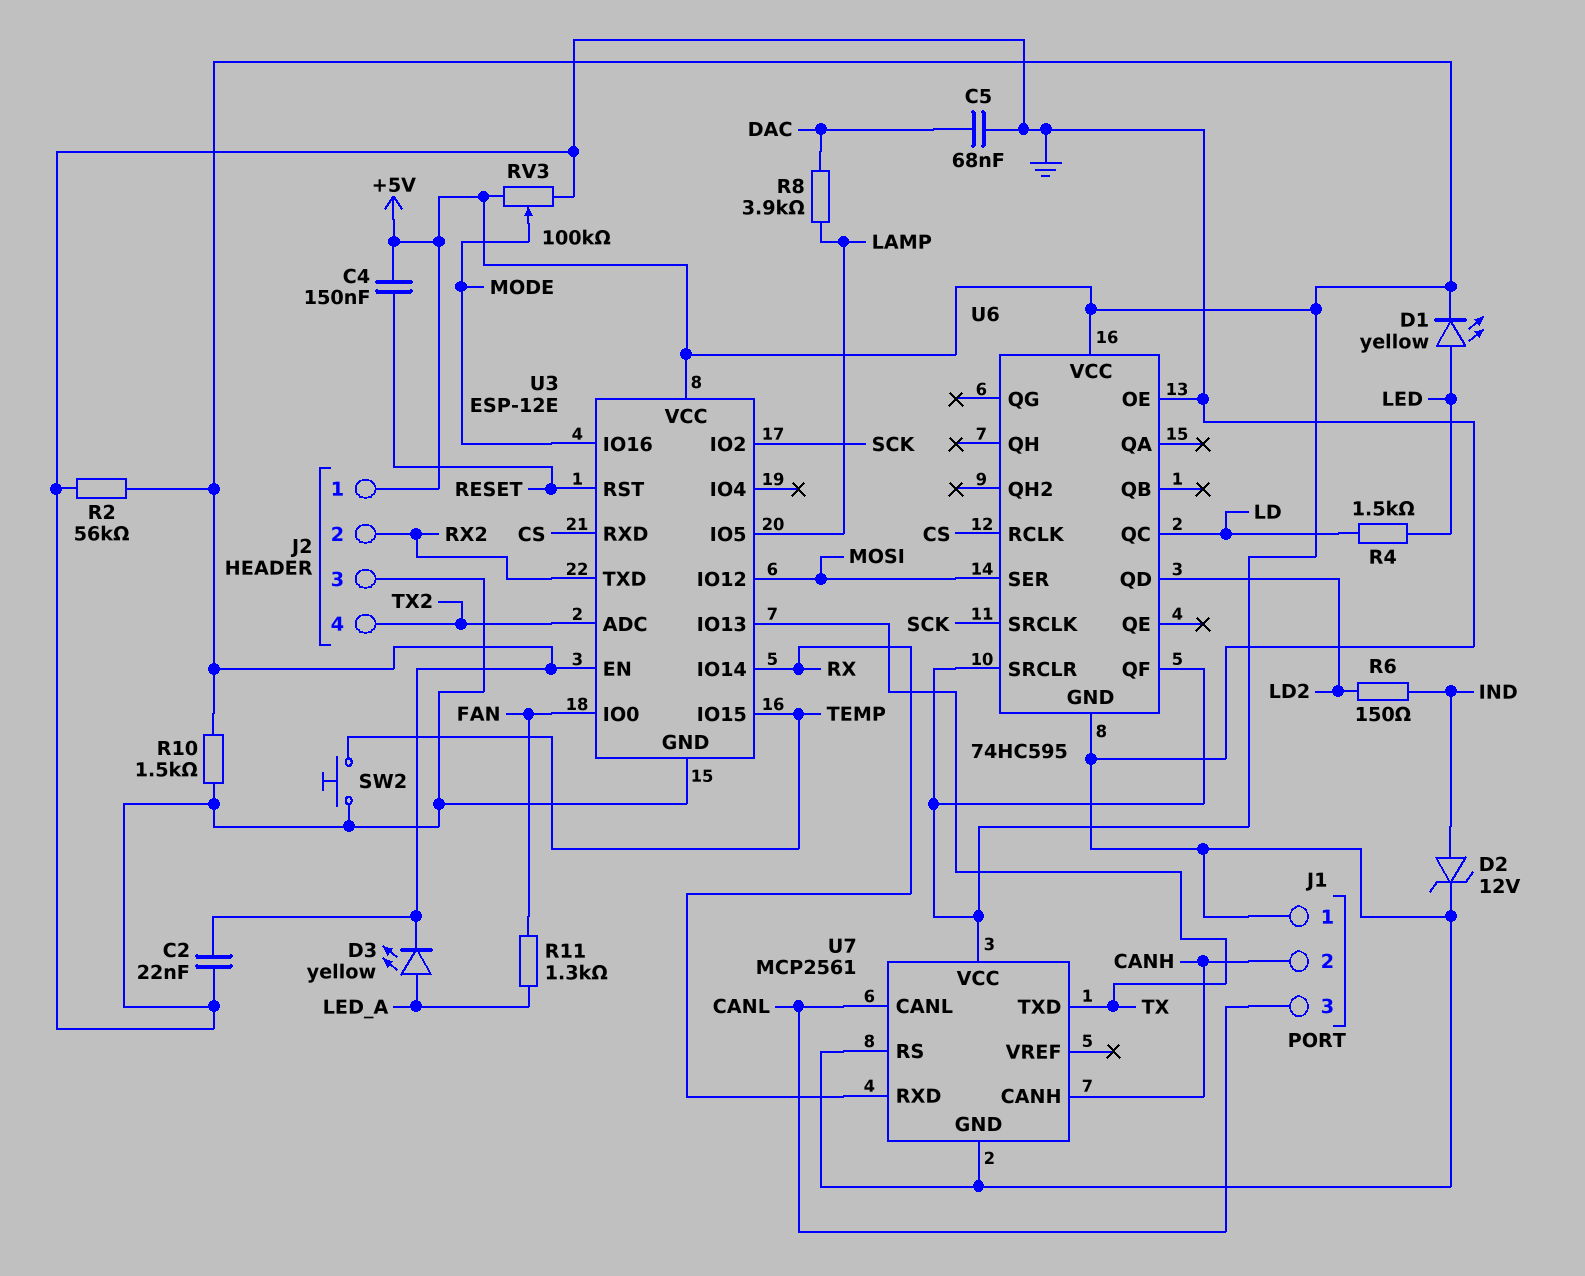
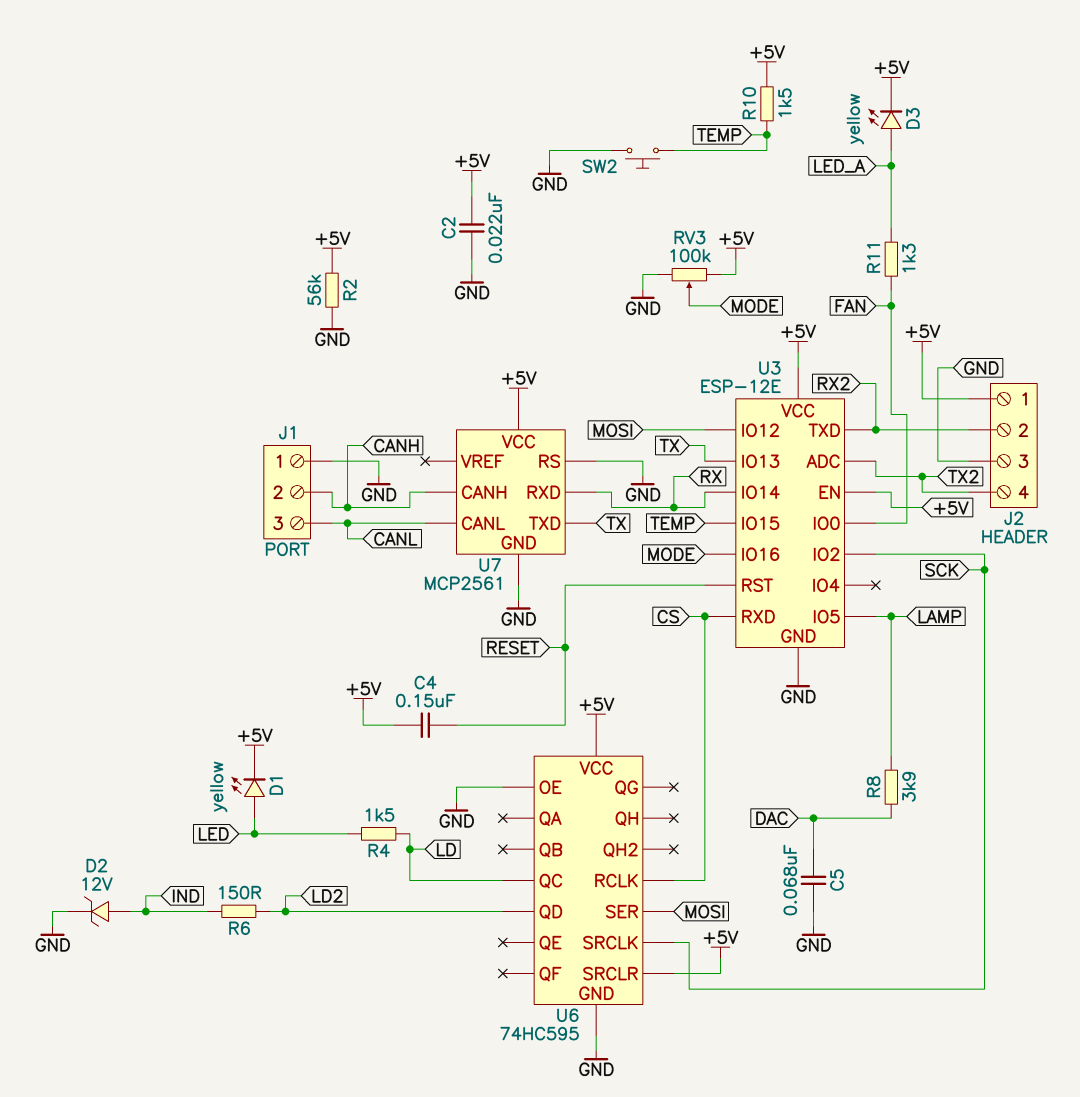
R10: 1.5k (+5V, GND) -> 1.5k (+5V, TEMP)
U6 pin QF: +5V -> none

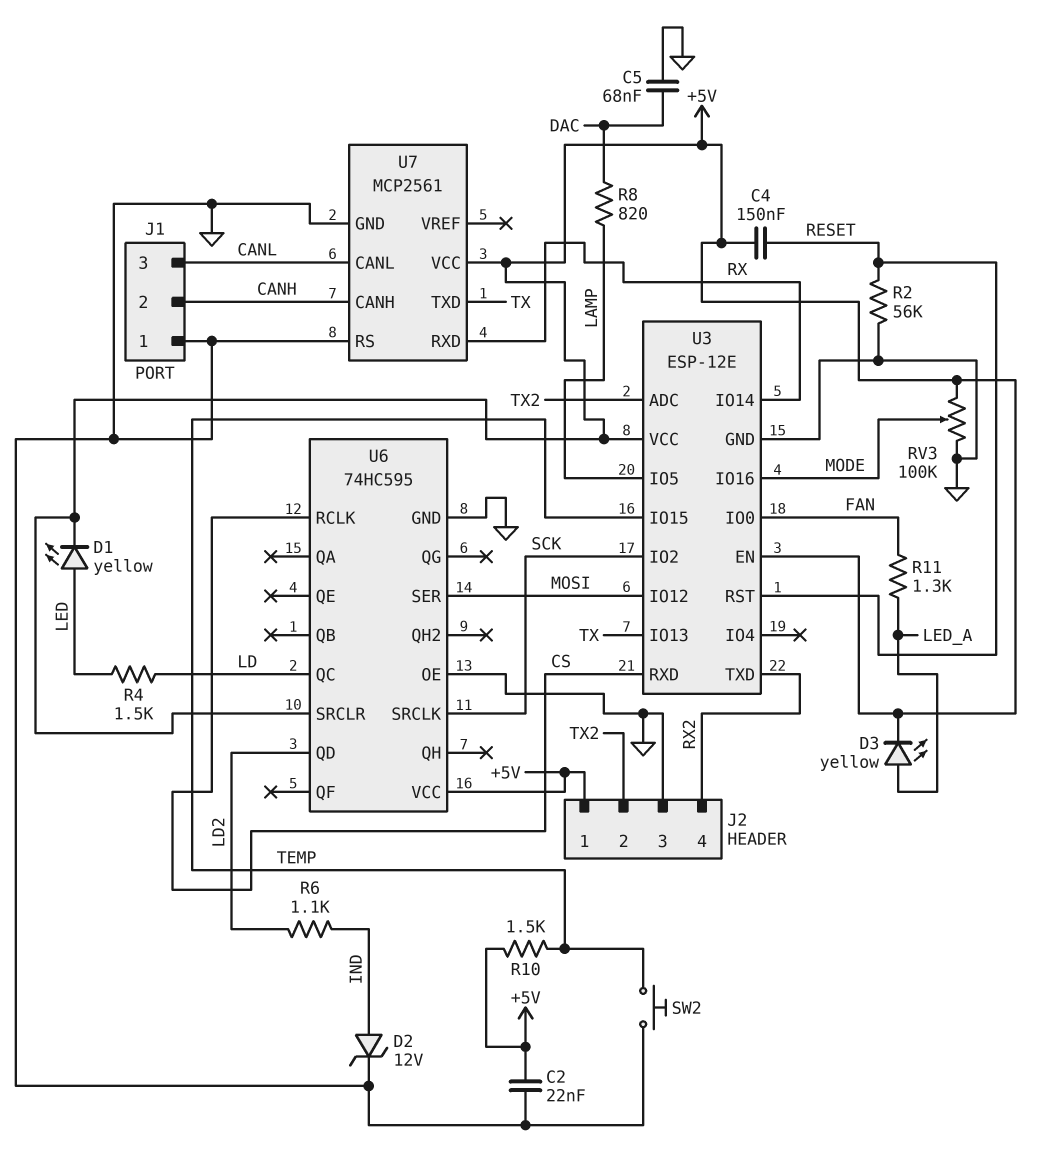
J2 pin 2: RX2 -> TX2
J2 pin 4: TX2 -> RX2
R2: 56k (+5V, GND) -> 56k (GND, RESET)
R6: 150 (IND, LD2) -> 1.1k (IND, LD2)
R8: 3.9k (DAC, LAMP) -> 820 (DAC, LAMP)

